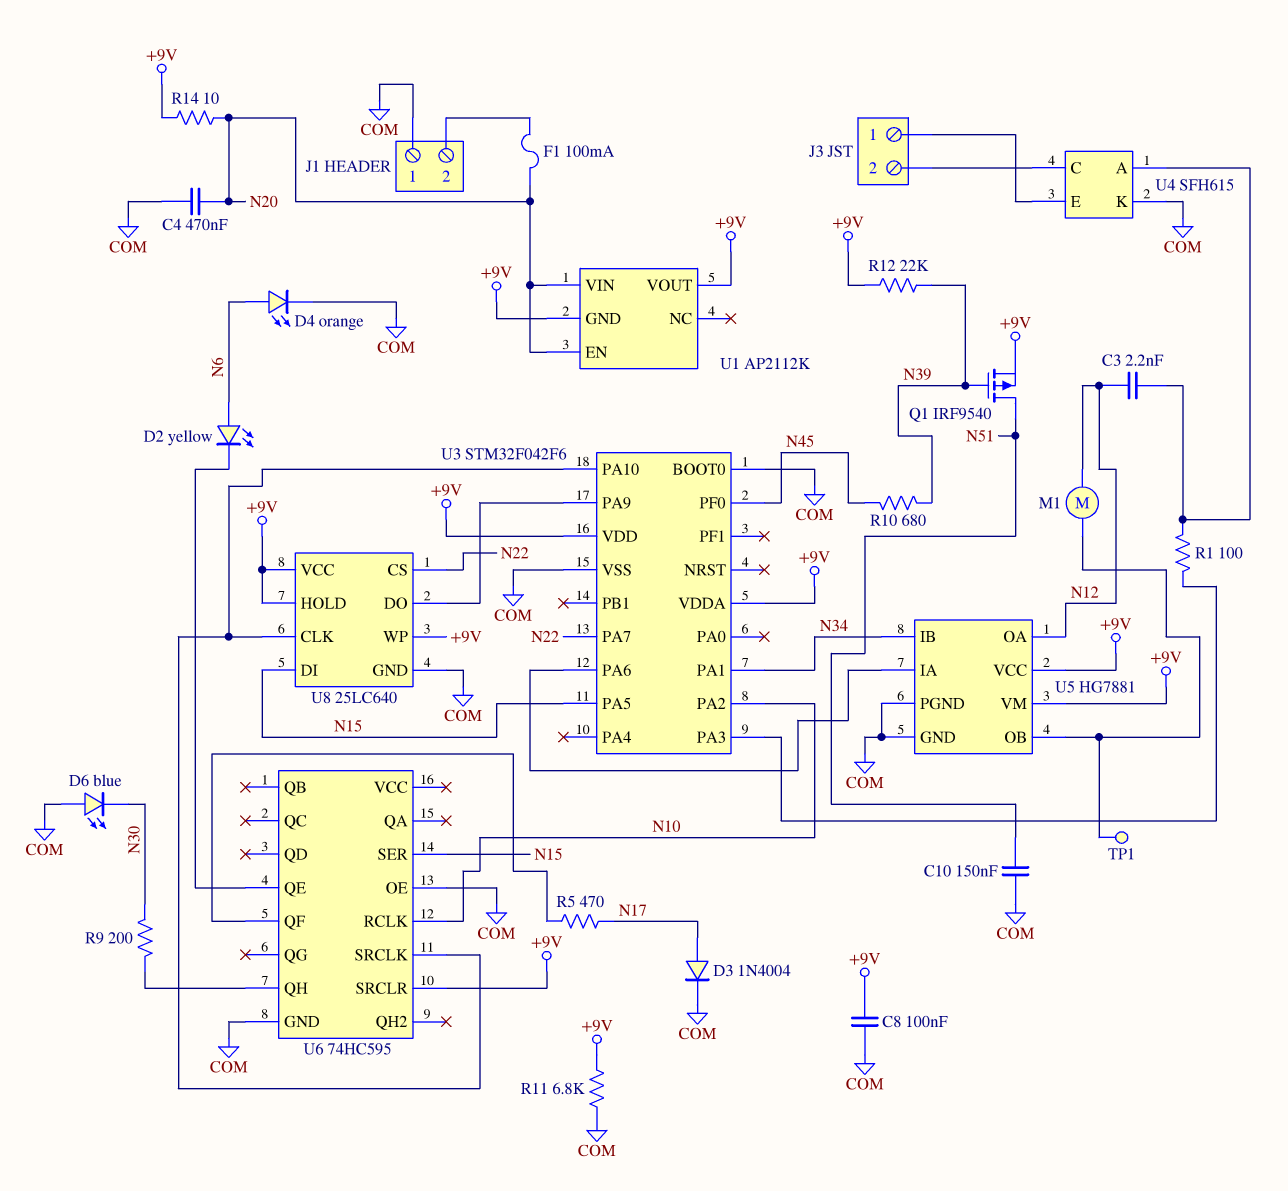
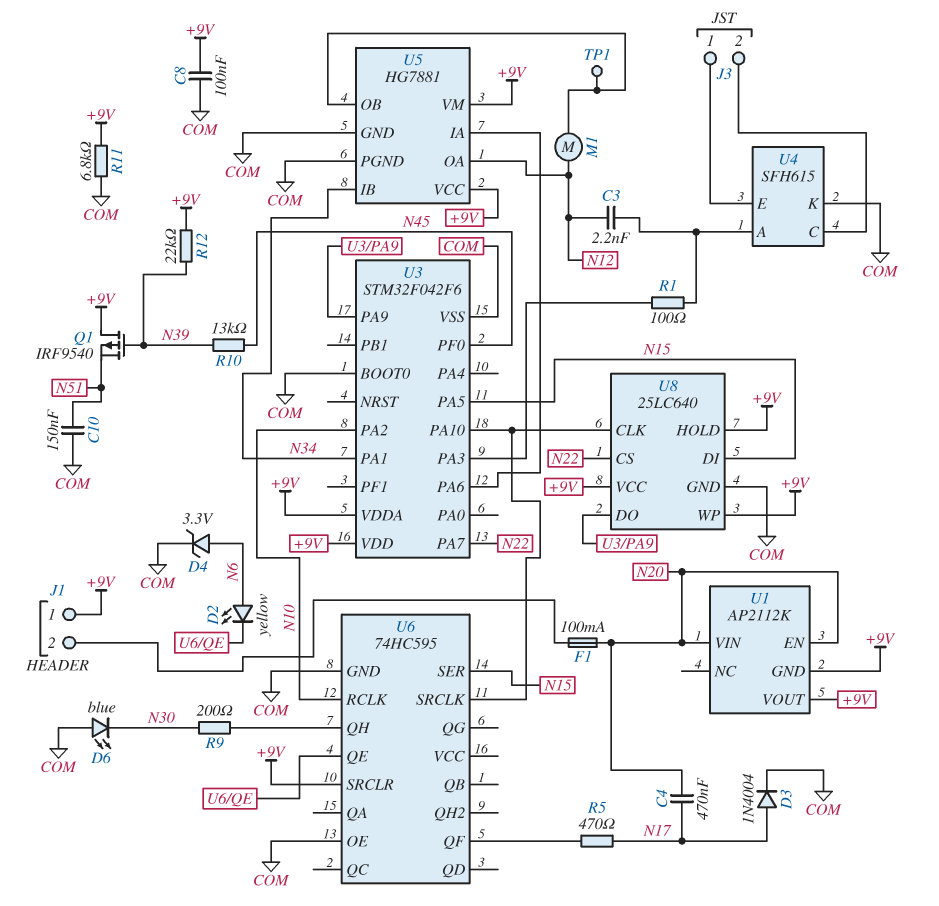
C4: 470nF (COM, N20) -> 470nF (N17, N20)
D4: LED orange (A N6, K COM) -> zener 3.3V (A N6, K COM)
J1 pin 1: COM -> +9V
Q1: PMOS IRF9540 (G N39, D N51, S +9V) -> PMOS IRF9540 (G N39, D +9V, S N51)
R10: 680 (N39, N45) -> 13k (N39, N45)
R14: 10 (+9V, N20) -> none

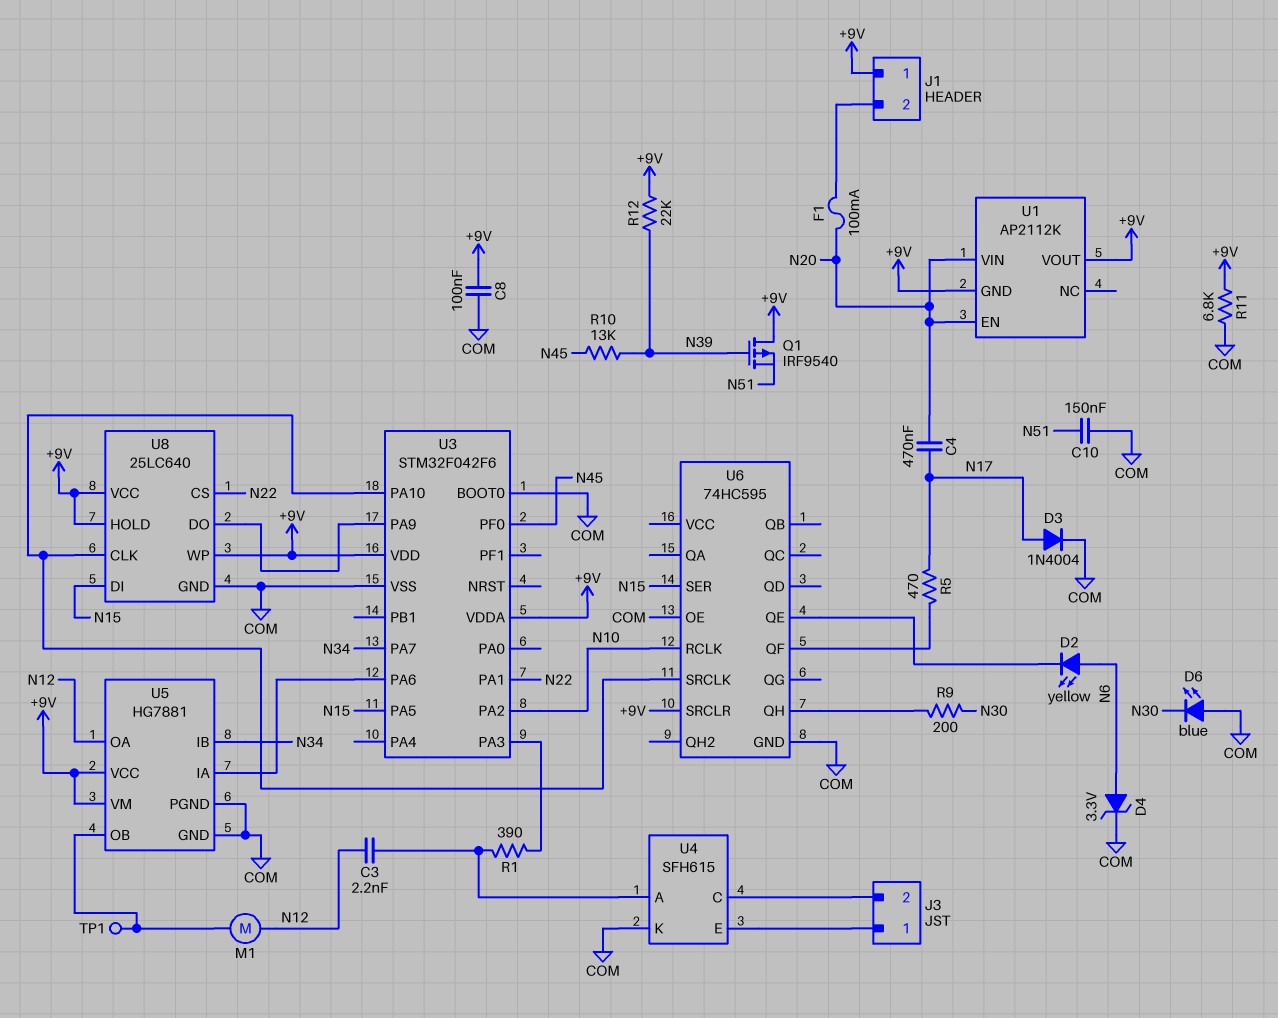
R1: 100 (U3/PA3, U4/A) -> 390 (U3/PA3, U4/A)
U3 pin PA1: N34 -> N22
U3 pin PA7: N22 -> N34

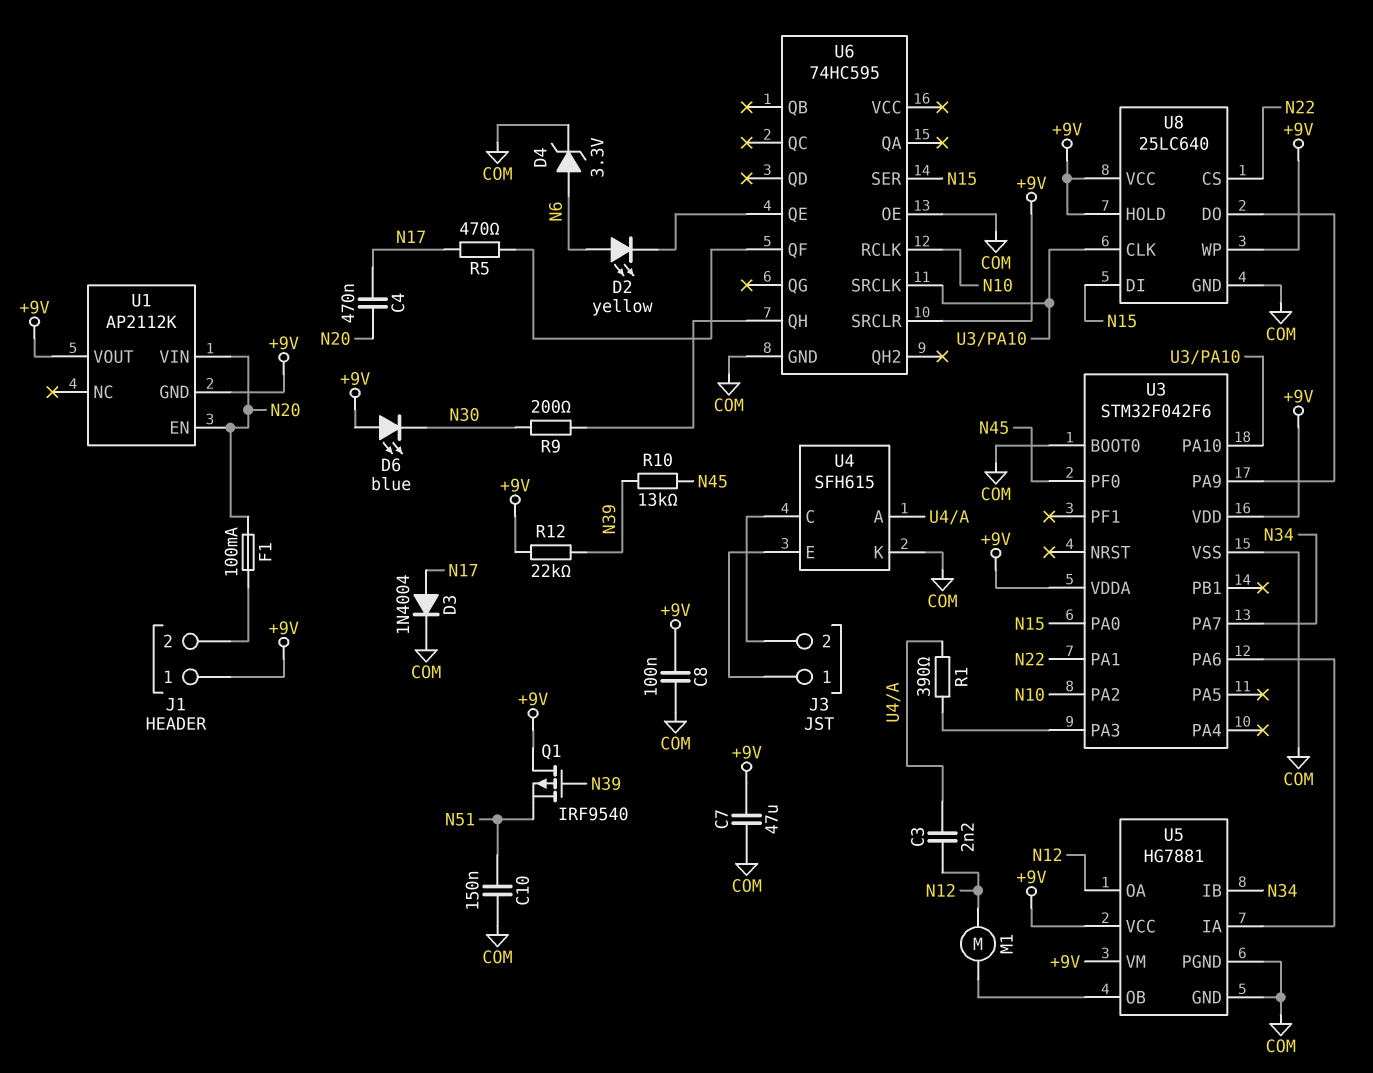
C7: none -> 47uF (+9V, COM)
D6: LED blue (A COM, K N30) -> LED blue (A +9V, K N30)
R11: 6.8k (+9V, COM) -> none
TP1: test point (U5/OB) -> none
U3 pin PA0: none -> N15
U3 pin PA5: N15 -> none

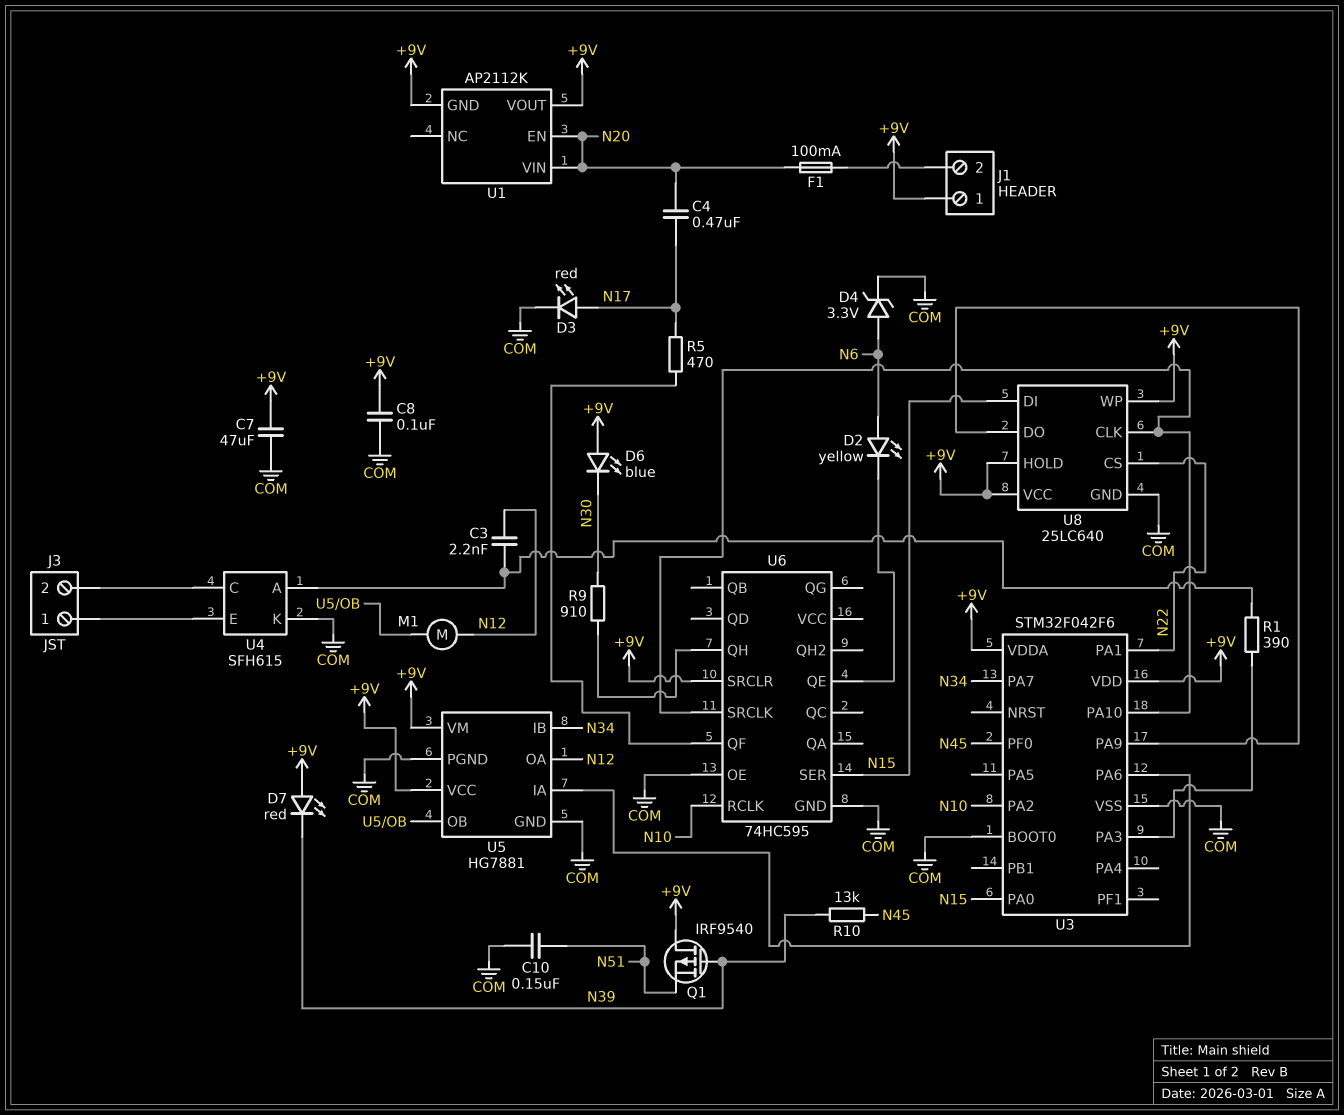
D3: diode 1N4004 (A N17, K COM) -> LED red (A N17, K COM)
D7: none -> LED red (A +9V, K N39)
R9: 200 (N30, U6/QH) -> 910 (N30, U6/QH)
R12: 22k (+9V, N39) -> none

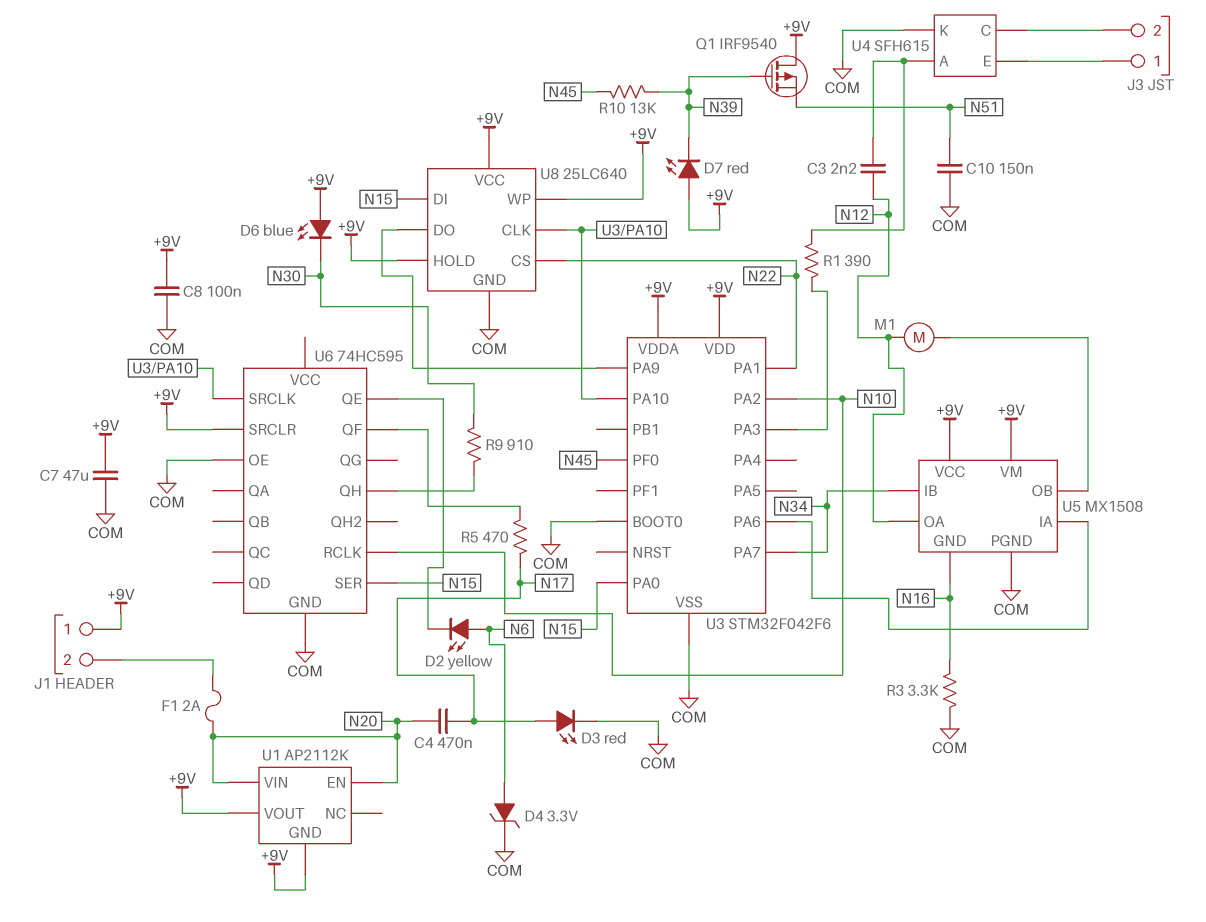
F1: 100mA (J1/2, N20) -> 2A (J1/2, N20)
R3: none -> 3.3k (COM, N16)
U5: HG7881 -> MX1508
U5 pin GND: COM -> N16

